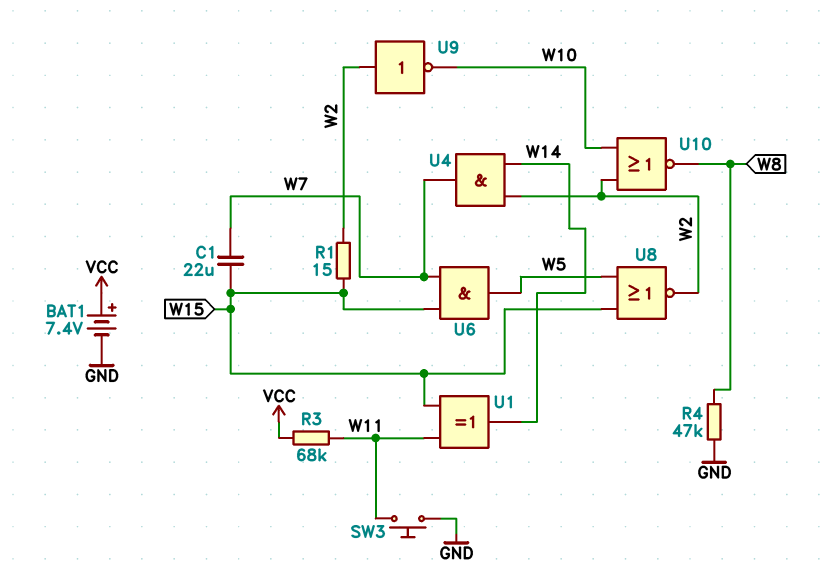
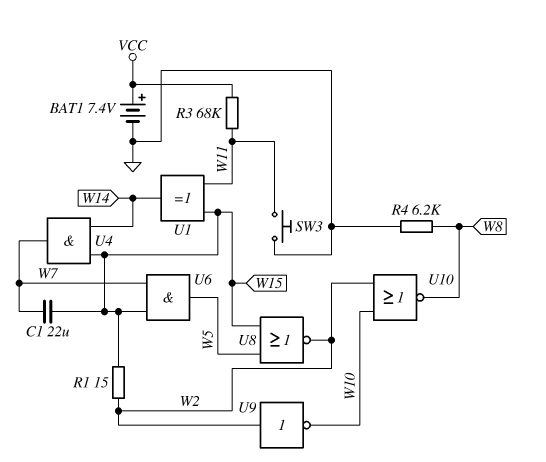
R4: 47k (GND, W8) -> 6.2k (GND, W8)
U4: AND (in W2, in W14, out W7) -> AND (in W14, in W15, out W7)

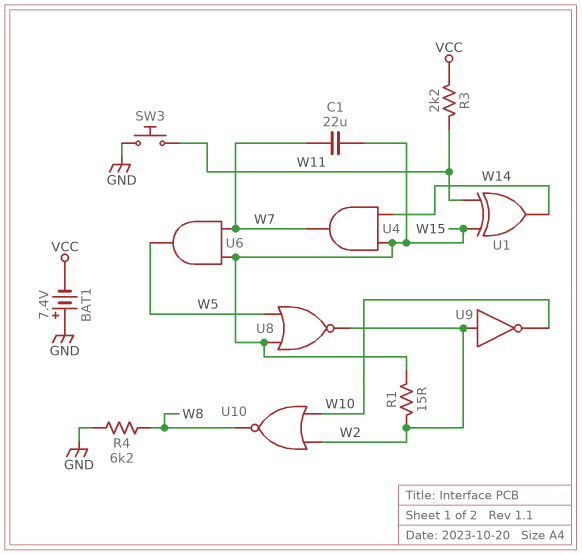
BAT1: 7.4V (plus VCC, minus GND) -> 7.4V (plus GND, minus VCC)
R3: 68k (VCC, W11) -> 2.2k (VCC, W11)

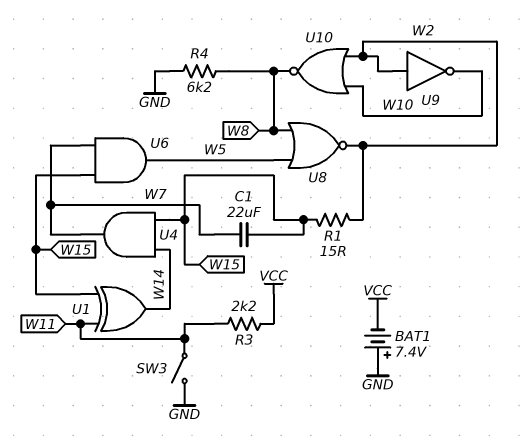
SW3: button (GND, W11) -> switch (GND, W11)
U8: NOR (in W5, in W15, out W2) -> NOR (in W5, in W8, out W2)

